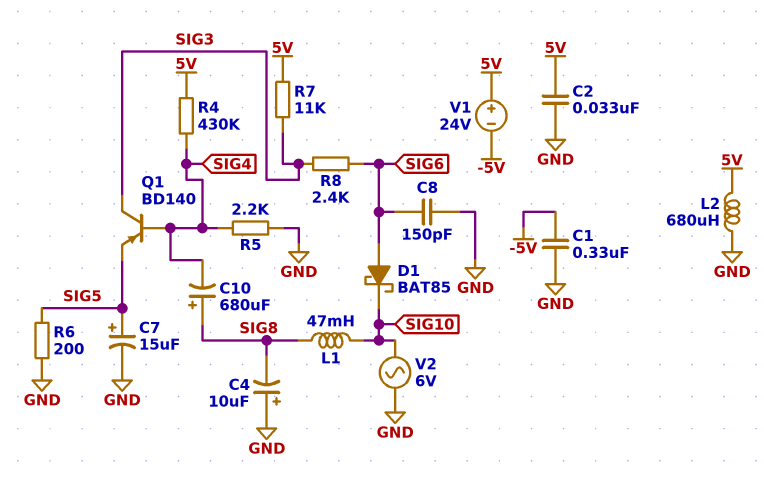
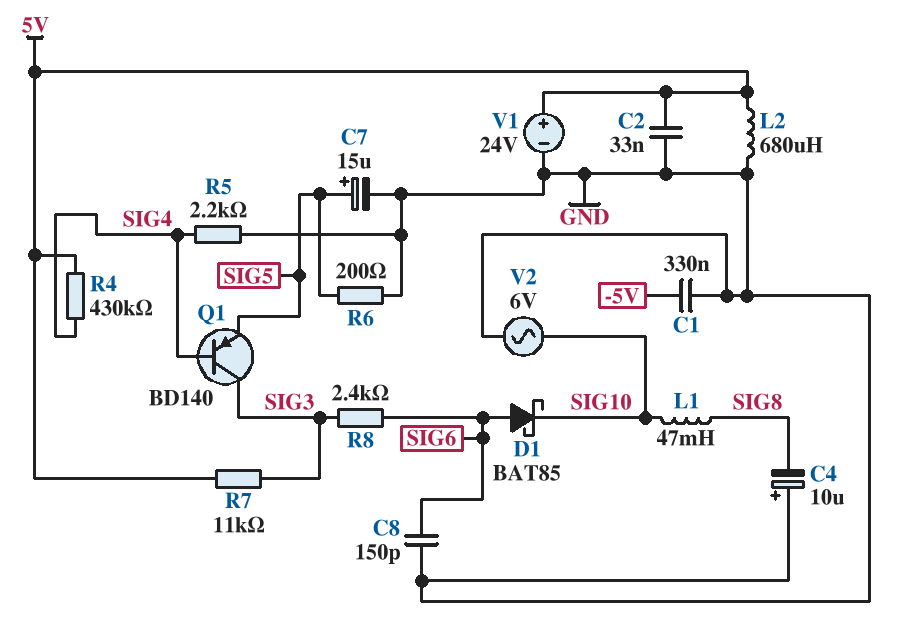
C10: 680uF (plus SIG8, minus SIG4) -> none
V1: 24V (plus 5V, minus -5V) -> 24V (plus 5V, minus GND)

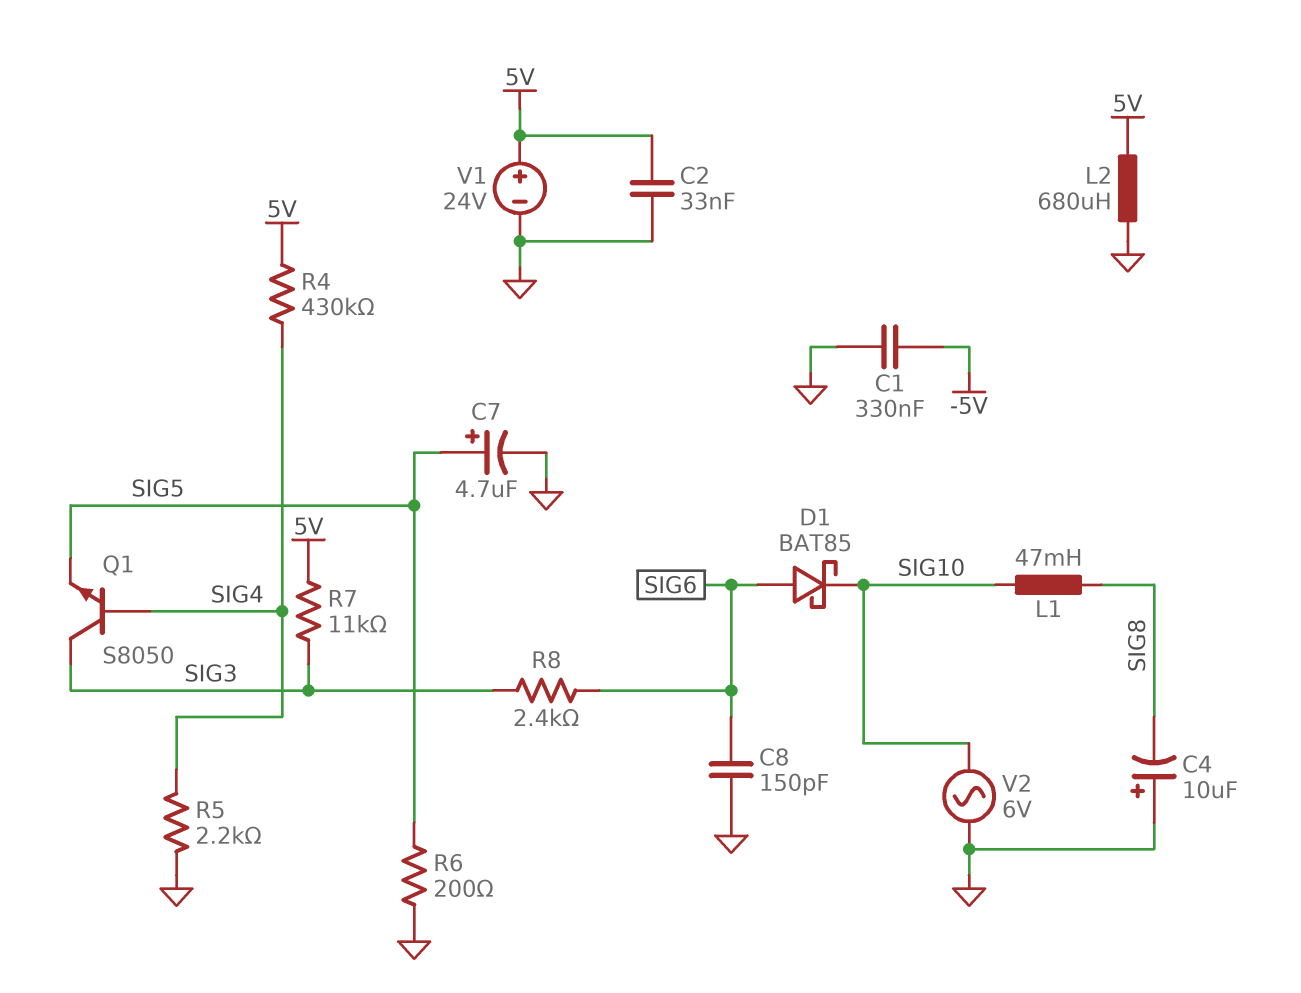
C7: 15uF (plus SIG5, minus GND) -> 4.7uF (plus SIG5, minus GND)
Q1: PNP BD140 (B SIG4, C SIG3, E SIG5) -> NPN S8050 (B SIG4, C SIG3, E SIG5)

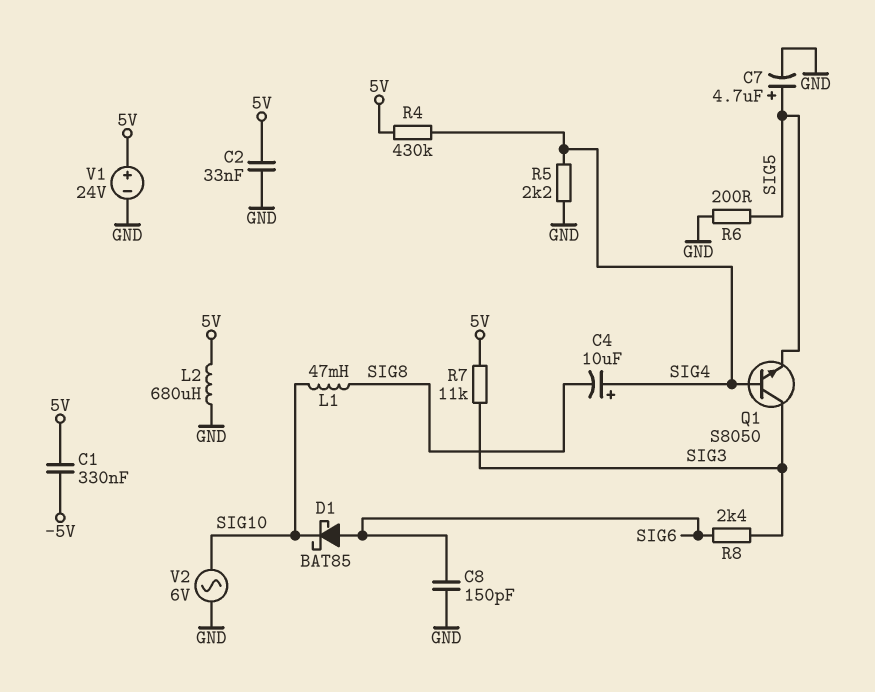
C1: 330nF (-5V, GND) -> 330nF (-5V, 5V)
C4: 10uF (plus GND, minus SIG8) -> 10uF (plus SIG4, minus SIG8)

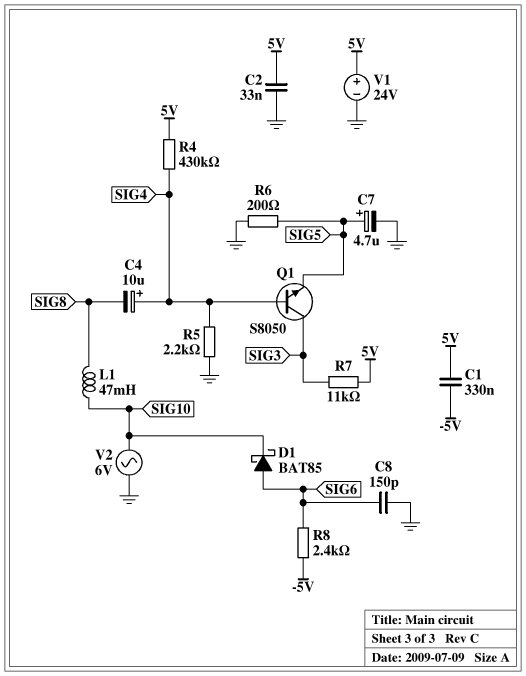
L2: 680uH (5V, GND) -> none
R8: 2.4k (SIG3, SIG6) -> 2.4k (-5V, SIG6)

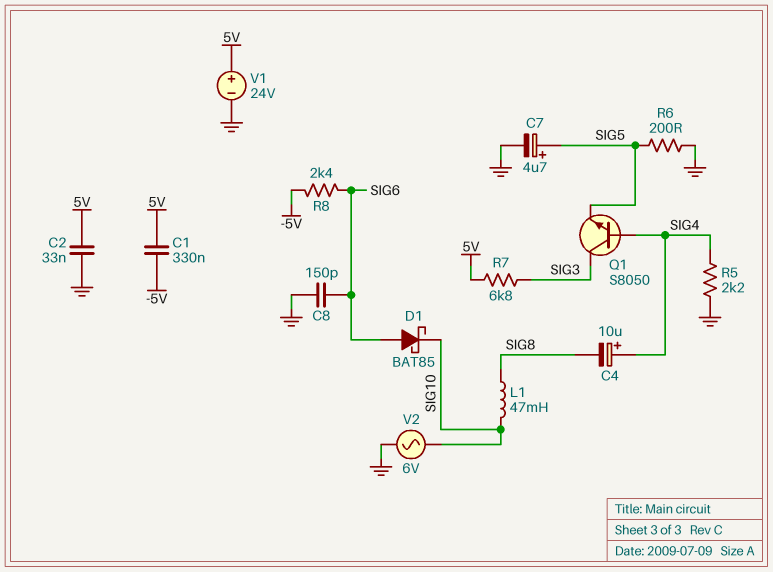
R4: 430k (5V, SIG4) -> none
R7: 11k (5V, SIG3) -> 6.8k (5V, SIG3)

